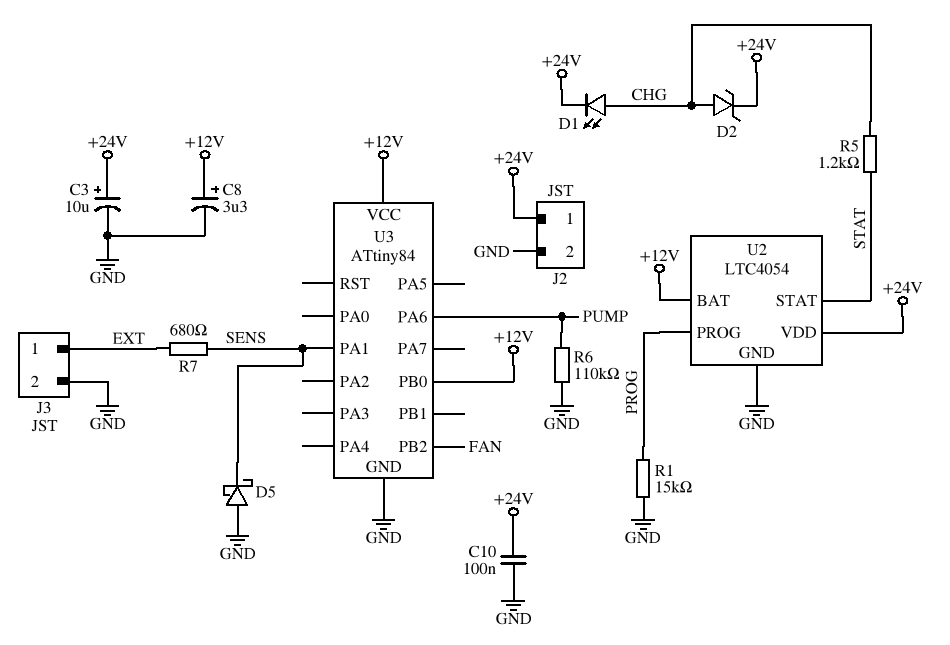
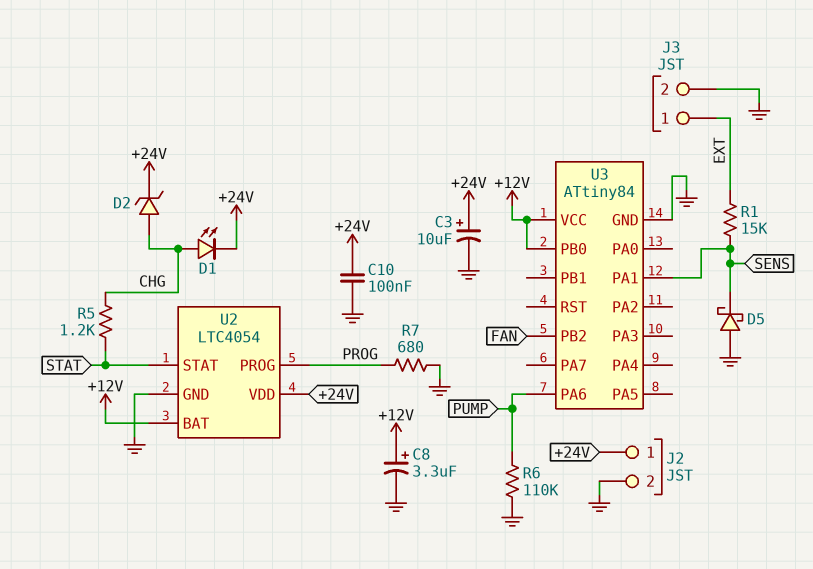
R1: 15k (GND, PROG) -> 15k (EXT, SENS)
R7: 680 (EXT, SENS) -> 680 (GND, PROG)

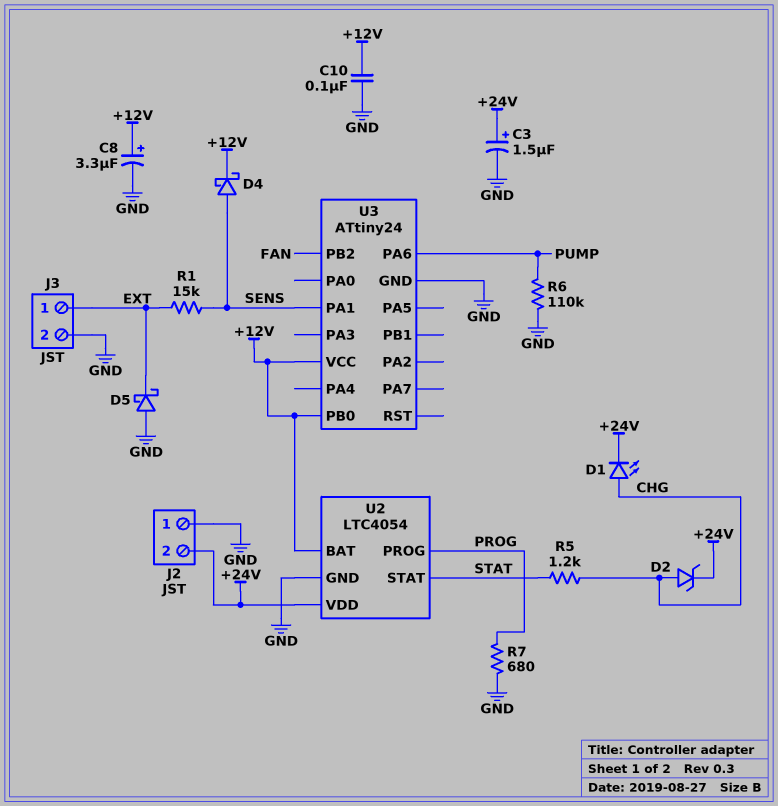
C3: 10uF (plus +24V, minus GND) -> 1.5uF (plus +24V, minus GND)
C10: 100nF (+24V, GND) -> 100nF (+12V, GND)
D4: none -> schottky (A SENS, K +12V)
D5: schottky (A GND, K SENS) -> schottky (A GND, K EXT)
J2 pin 1: +24V -> GND
J2 pin 2: GND -> +24V
U3: ATtiny84 -> ATtiny24

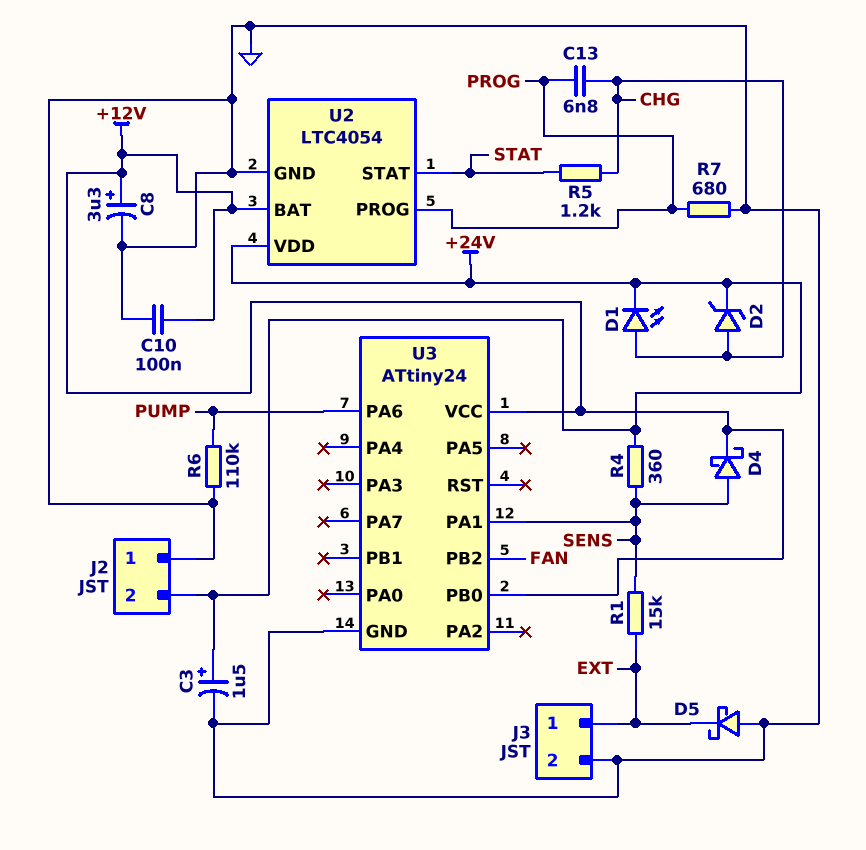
C13: none -> 6.8nF (CHG, PROG)
R4: none -> 360 (+24V, SENS)

